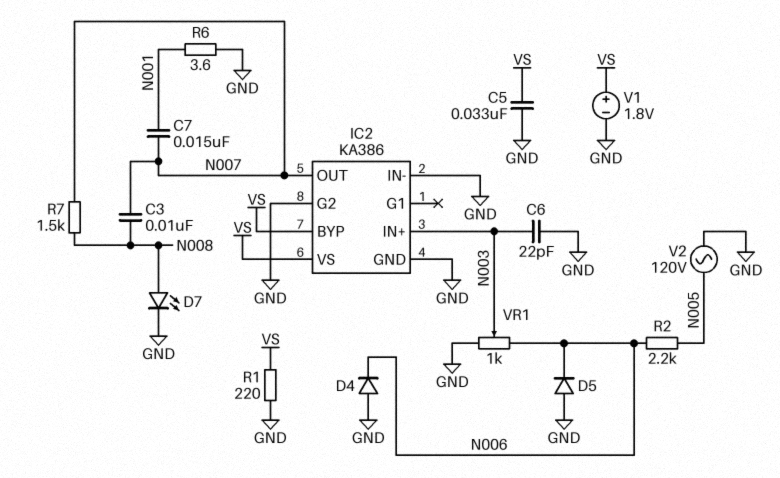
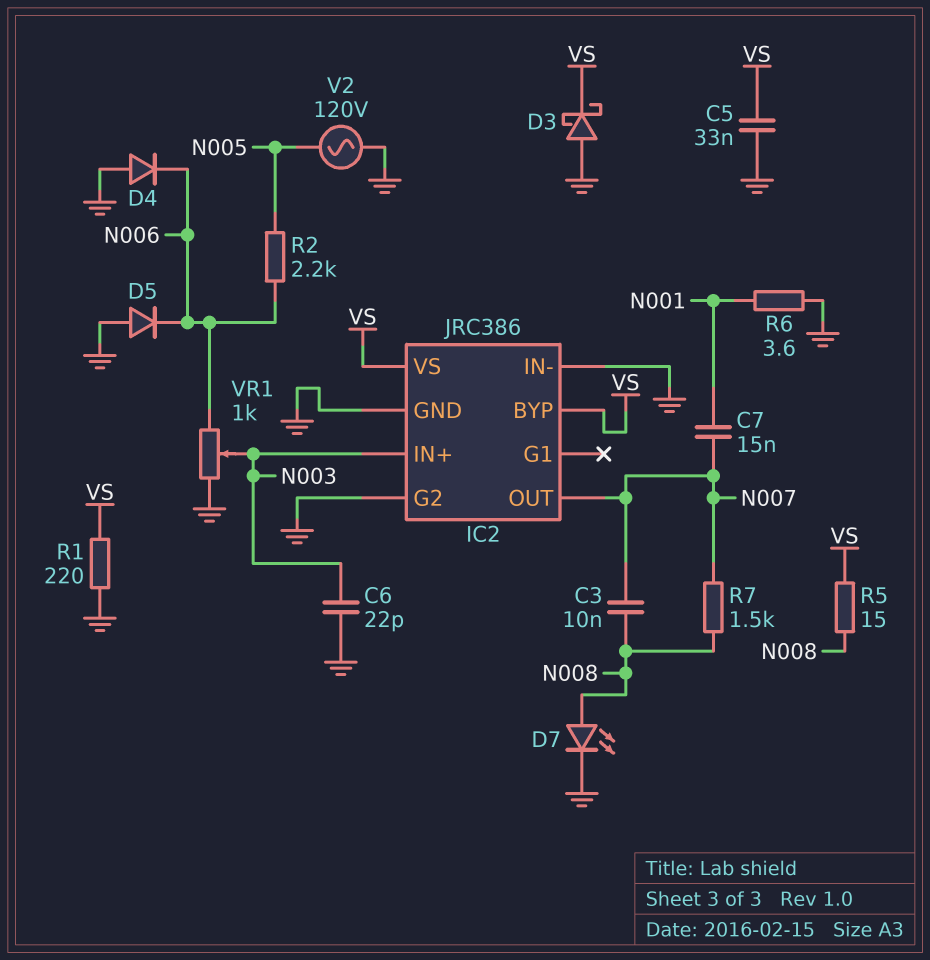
D3: none -> schottky (A GND, K VS)
IC2: KA386 -> JRC386
R5: none -> 15 (N008, VS)
V1: 1.8V (plus VS, minus GND) -> none

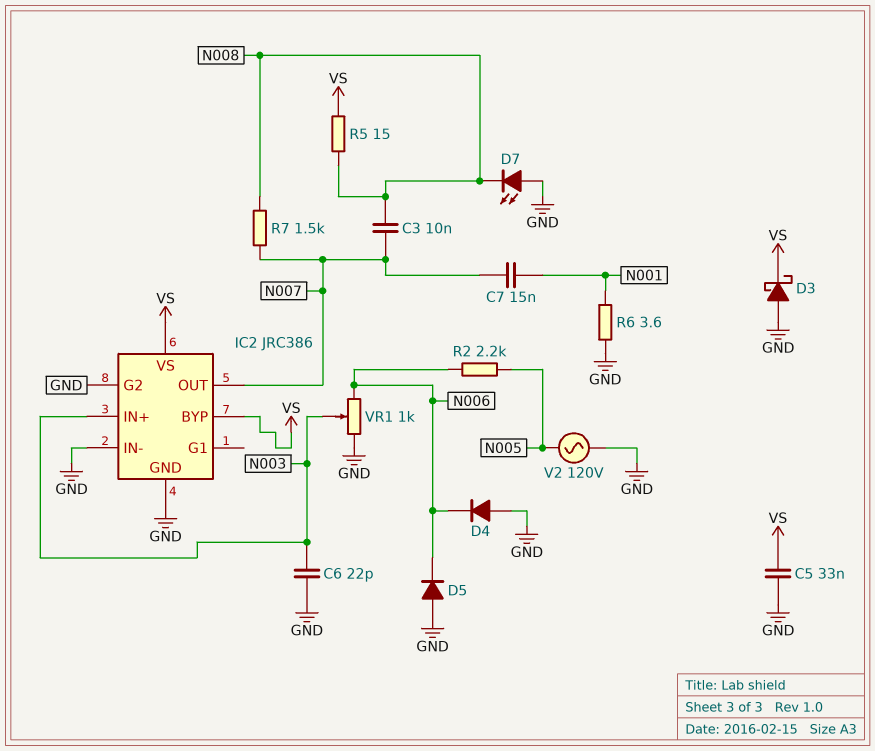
D7: LED (A N008, K GND) -> LED (A GND, K N008)
R1: 220 (GND, VS) -> none

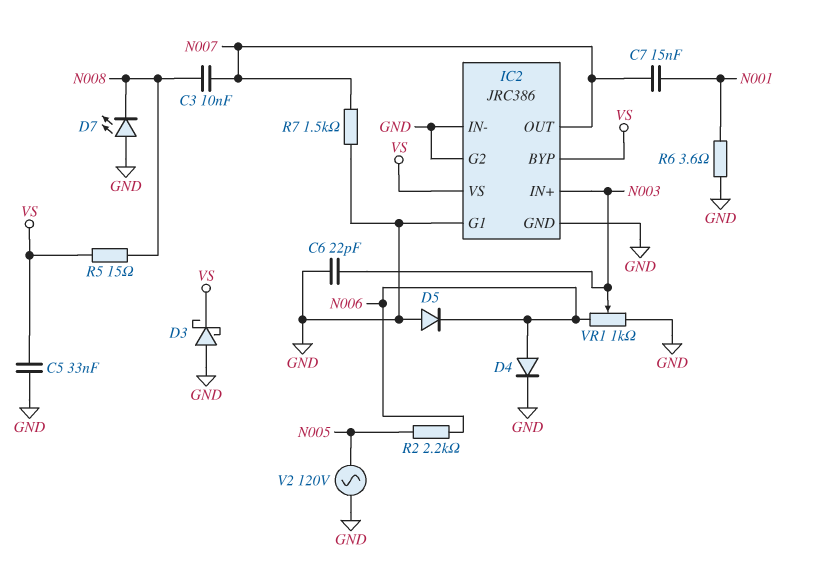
D4: diode (A GND, K N006) -> diode (A N006, K GND)
IC2 pin G1: none -> GND
R7: 1.5k (N007, N008) -> 1.5k (GND, N007)

